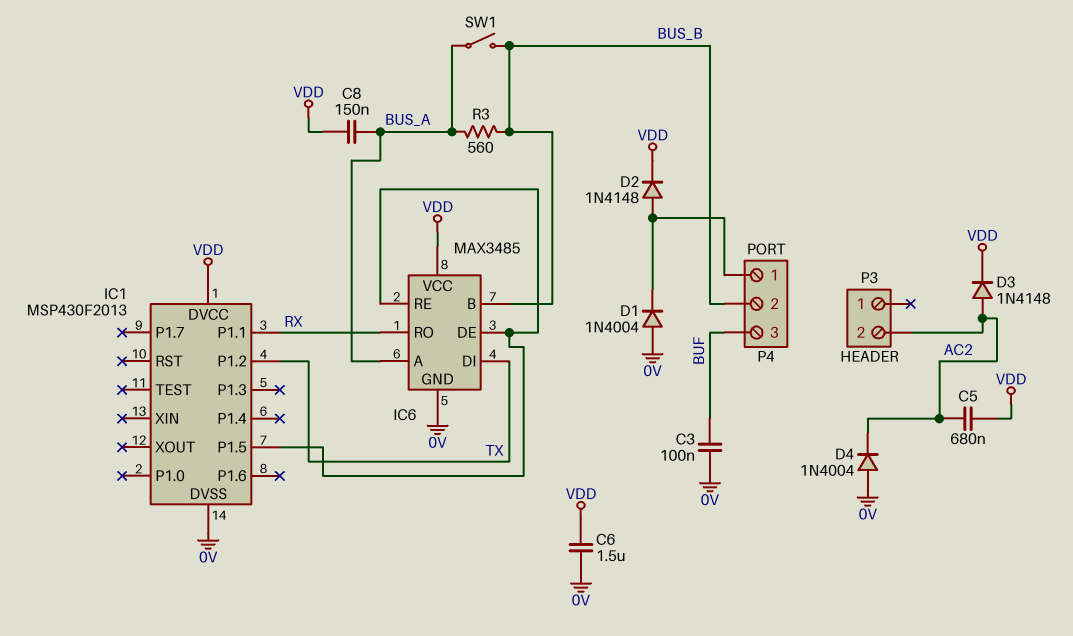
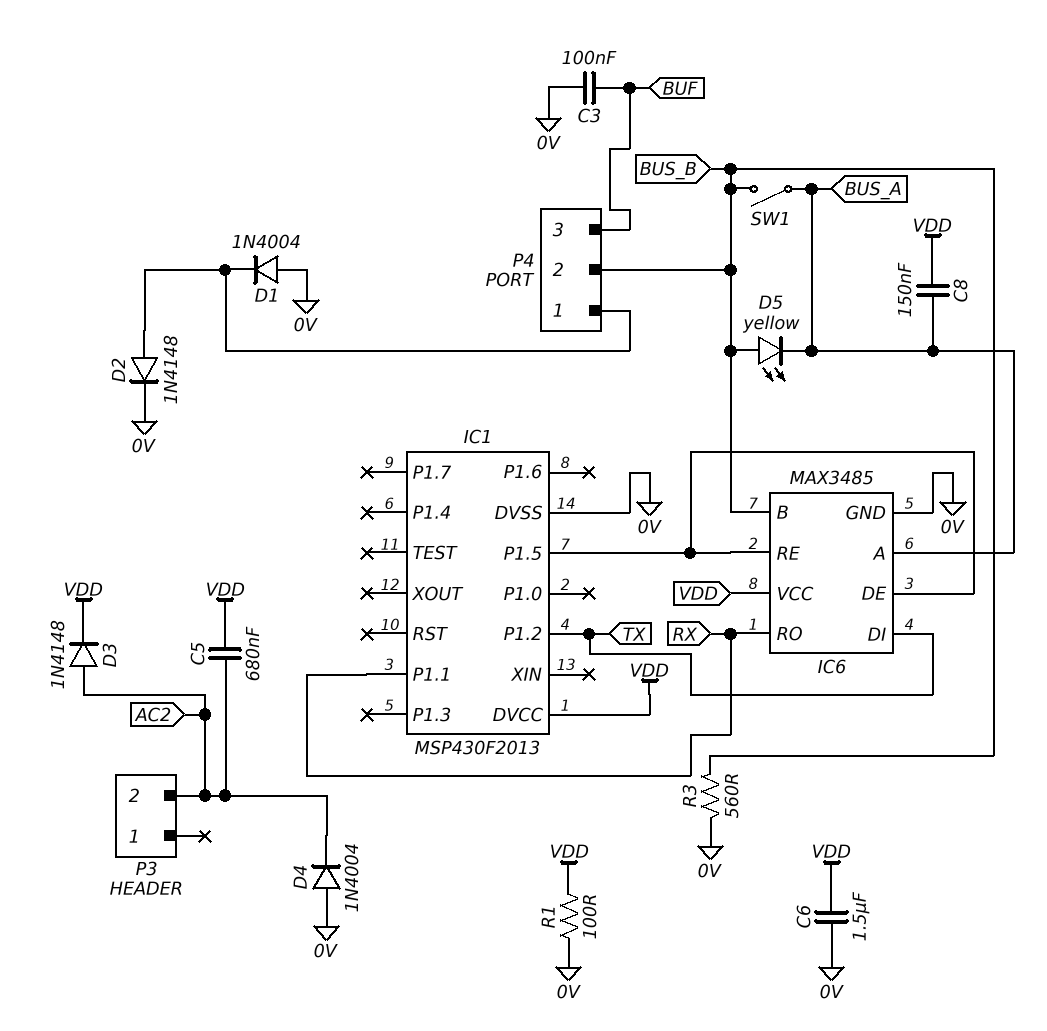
D2: diode 1N4148 (A P4/1, K VDD) -> diode 1N4148 (A P4/1, K 0V)
D5: none -> LED yellow (A BUS_B, K BUS_A)
R1: none -> 100 (0V, VDD)
R3: 560 (BUS_A, BUS_B) -> 560 (0V, BUS_B)

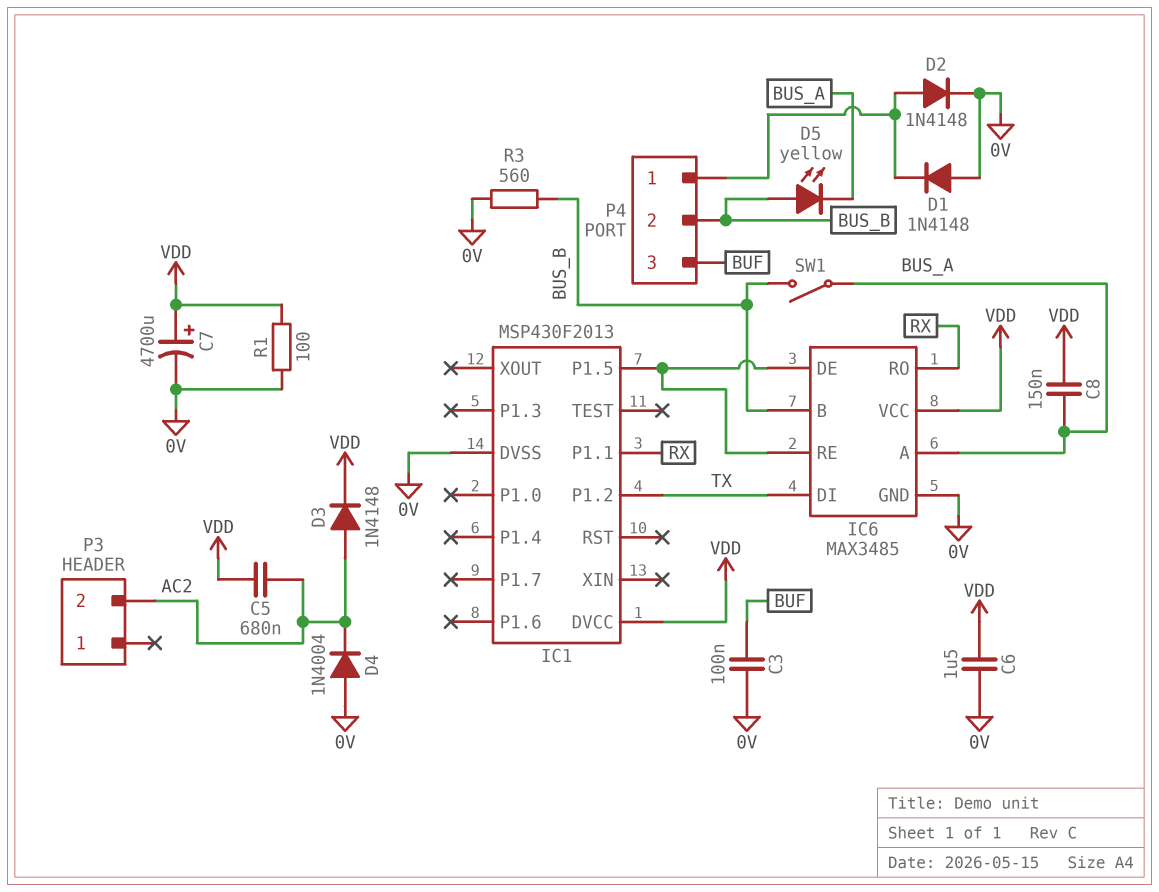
C7: none -> 4700uF (plus VDD, minus 0V)
D1: diode 1N4004 (A 0V, K P4/1) -> diode 1N4148 (A 0V, K P4/1)

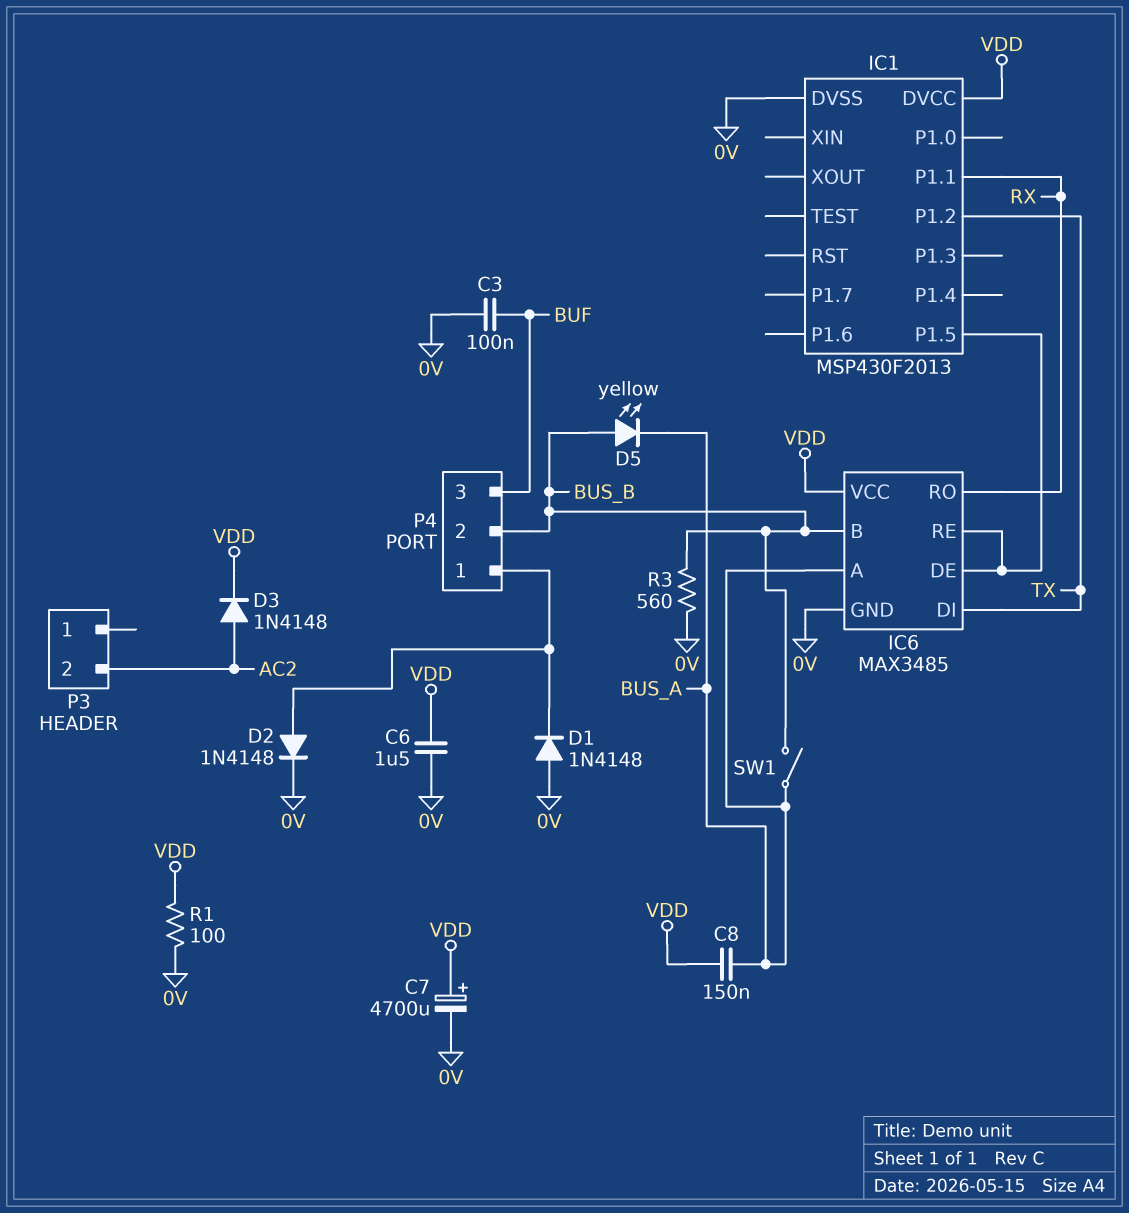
C5: 680nF (AC2, VDD) -> none
D4: diode 1N4004 (A 0V, K AC2) -> none

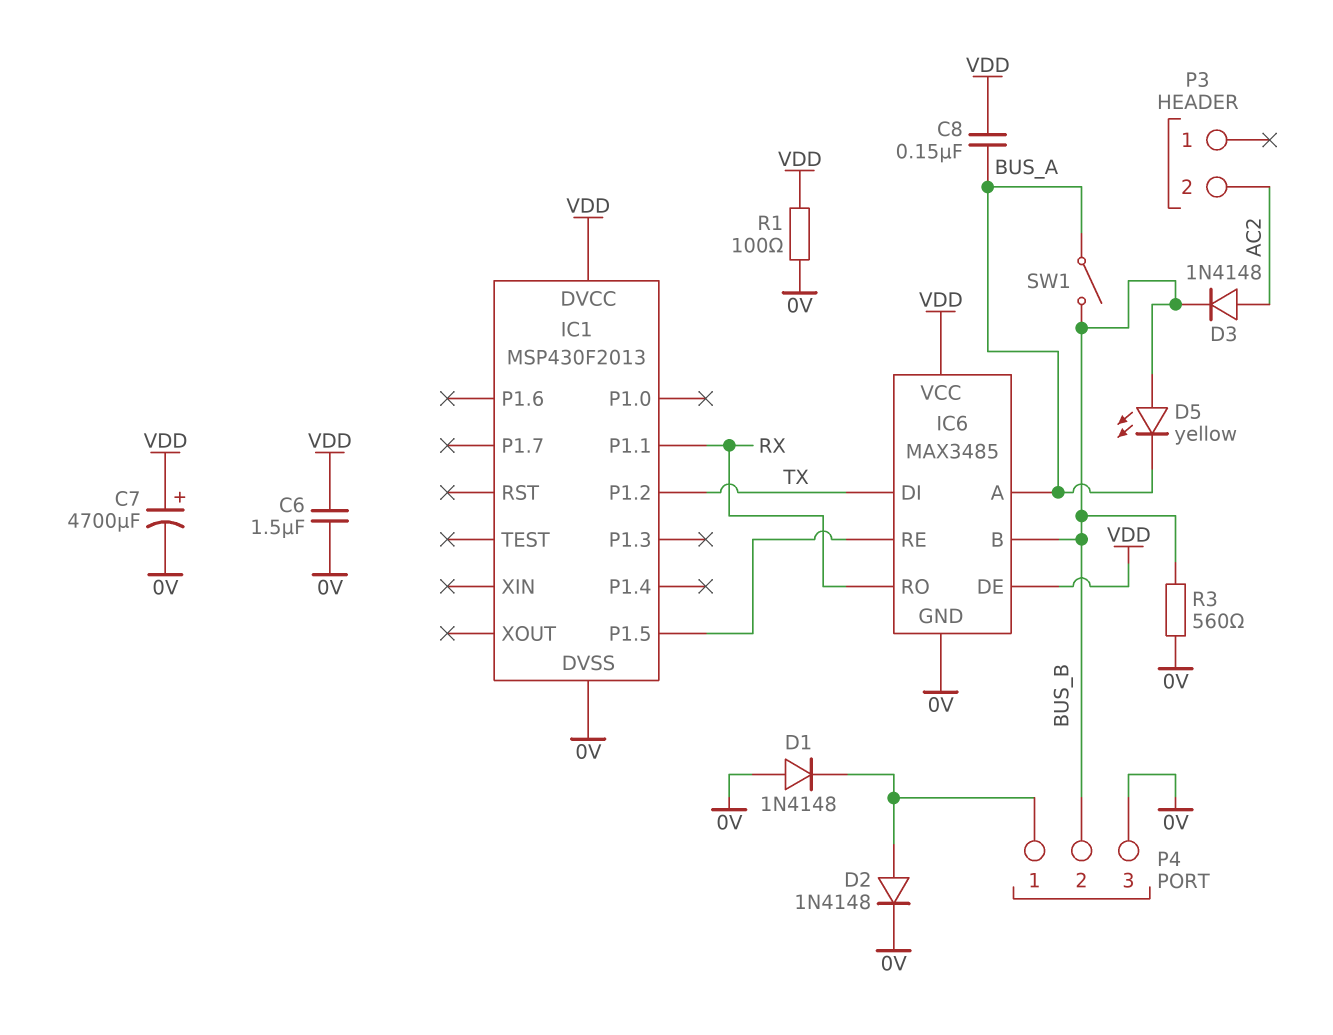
C3: 100nF (0V, BUF) -> none
D3: diode 1N4148 (A AC2, K VDD) -> diode 1N4148 (A AC2, K BUS_B)
IC6 pin DE: IC1/P1.5 -> VDD
P4 pin 3: BUF -> 0V

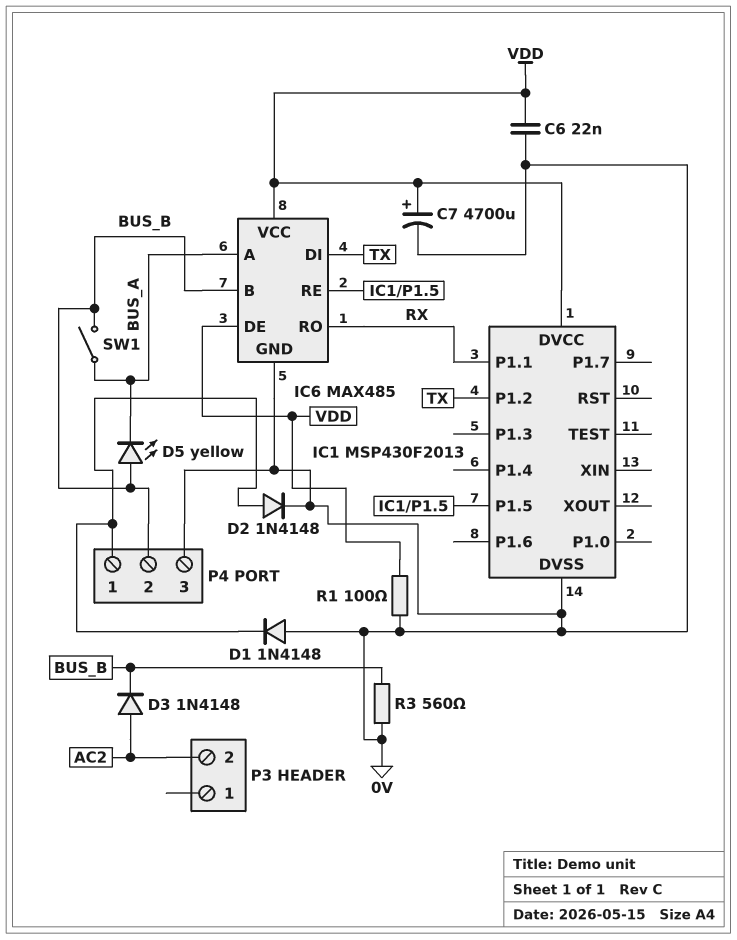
C6: 1.5uF (0V, VDD) -> 22nF (0V, VDD)
C8: 150nF (BUS_A, VDD) -> none
IC6: MAX3485 -> MAX485

